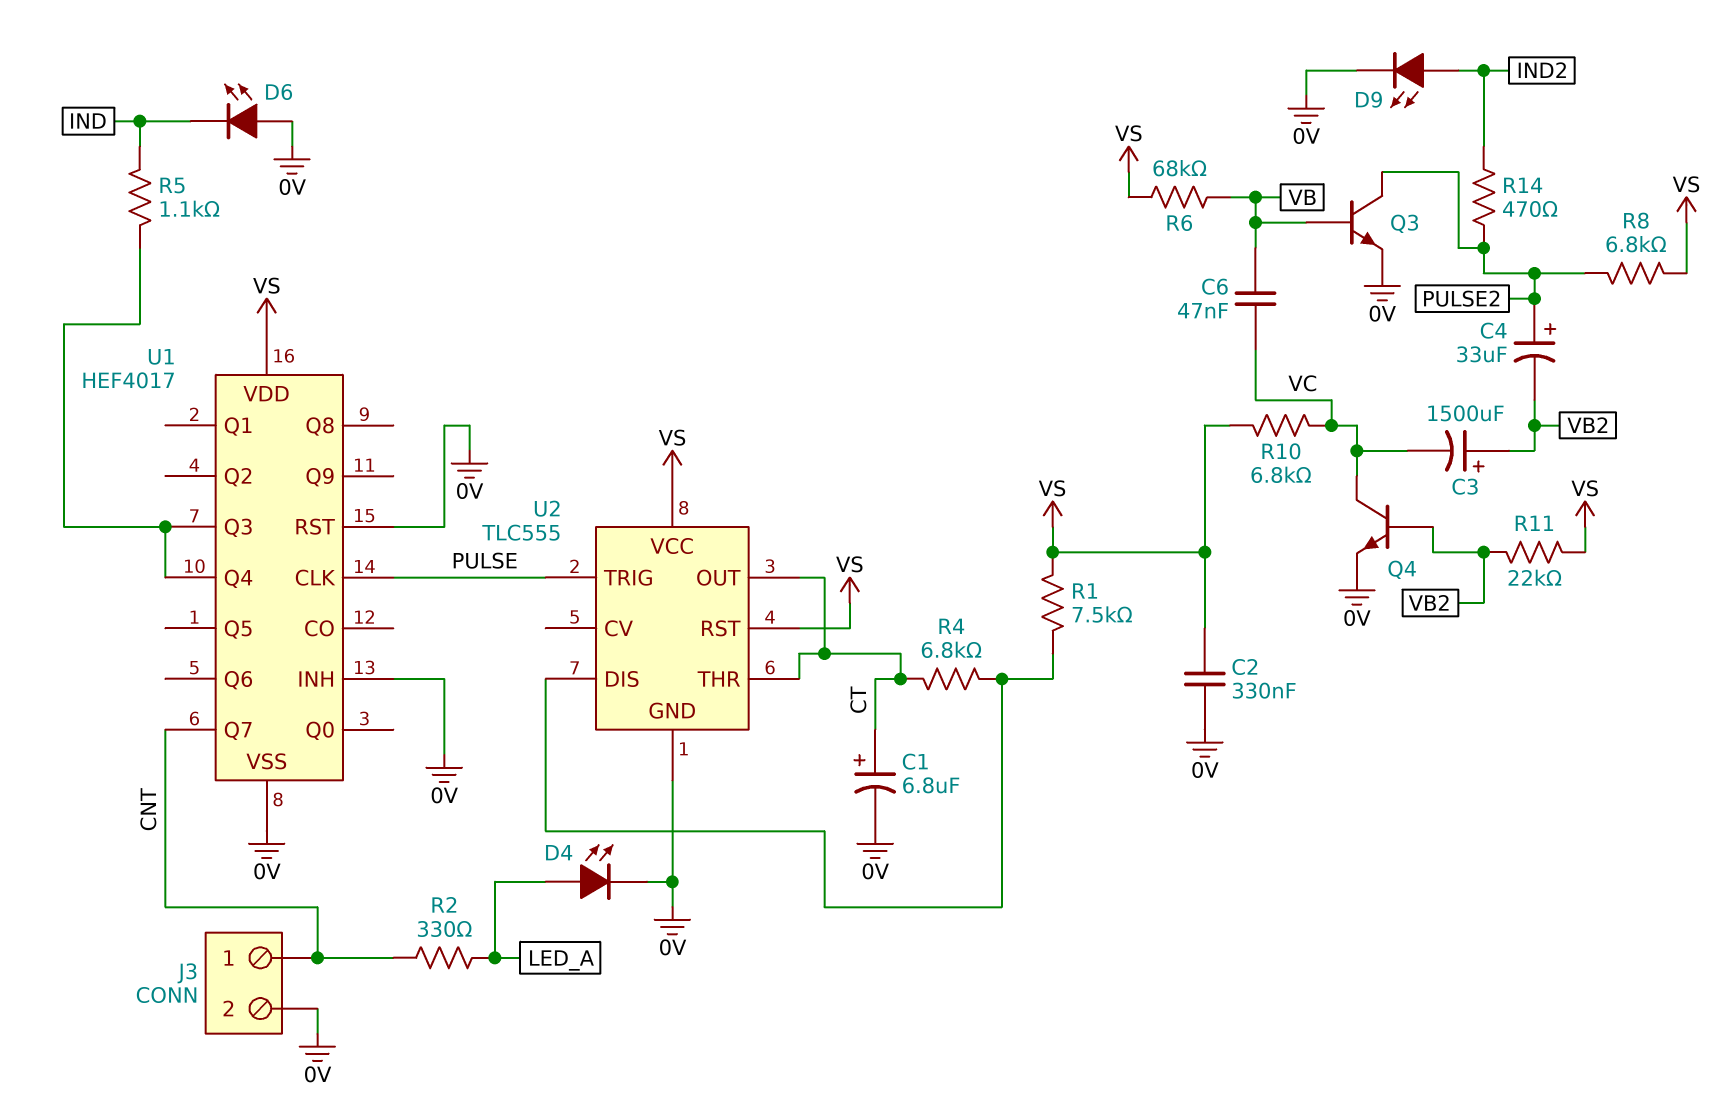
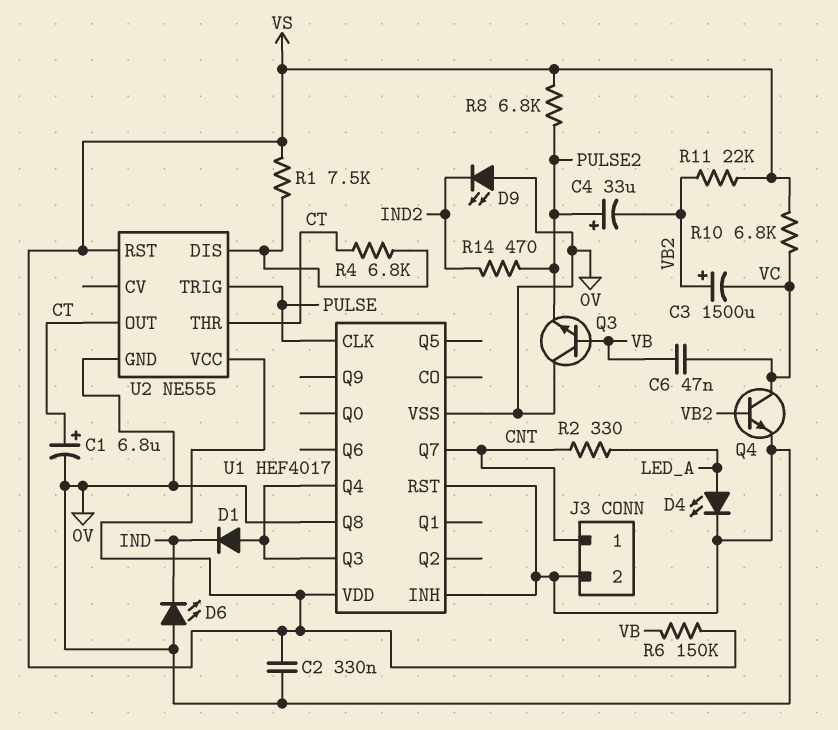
D1: none -> diode (A U1/Q3, K IND)
D9: LED (A IND2, K 0V) -> LED (A 0V, K IND2)
Q3: NPN (B VB, C PULSE2, E 0V) -> NPN (B VB, C 0V, E PULSE2)
R5: 1.1k (IND, U1/Q3) -> none
R6: 68k (VB, VS) -> 150k (VB, VS)
U1 pin Q8: none -> 0V
U2: TLC555 -> NE555

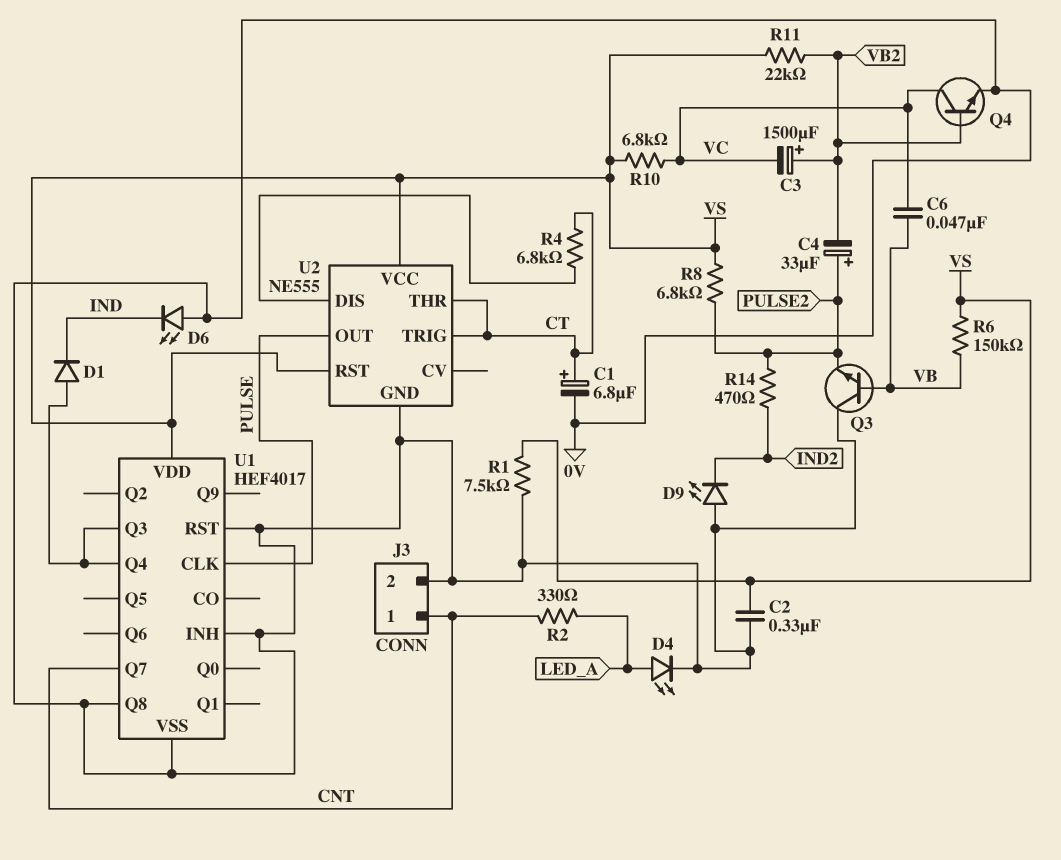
R1: 7.5k (U2/DIS, VS) -> 7.5k (0V, VS)
U2 pin OUT: CT -> PULSE
U2 pin TRIG: PULSE -> CT

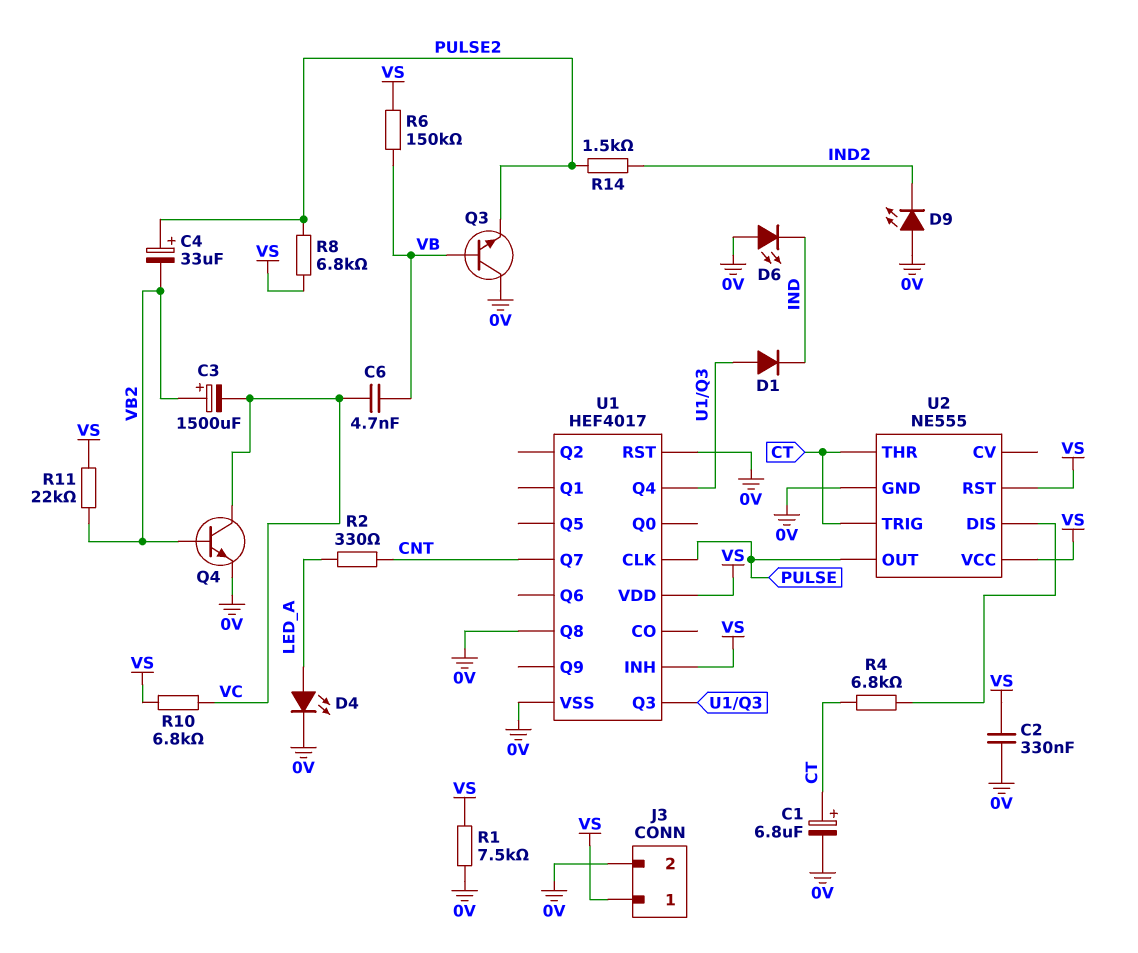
C6: 47nF (VB, VC) -> 4.7nF (VB, VC)
J3 pin 1: CNT -> VS
R14: 470 (IND2, PULSE2) -> 1.5k (IND2, PULSE2)
U1 pin INH: 0V -> VS

